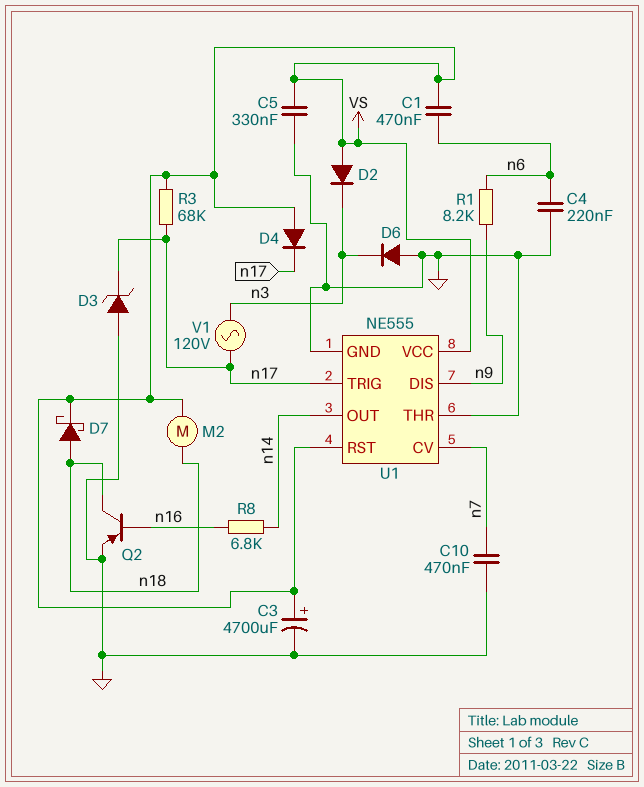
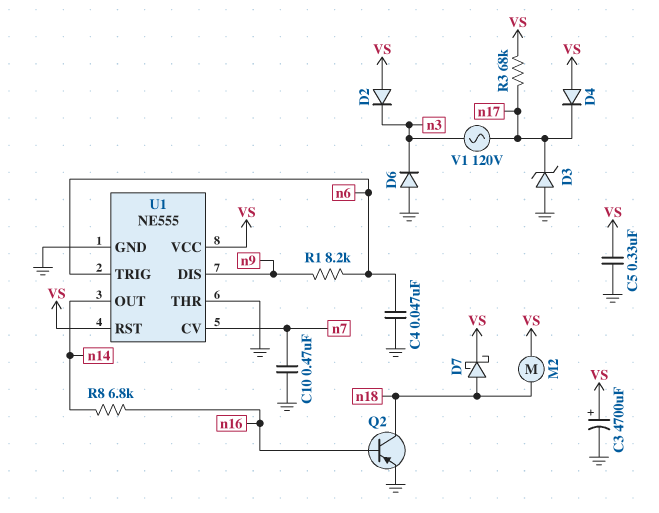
C1: 470nF (VS, n6) -> none
C4: 220nF (GND, n6) -> 47nF (GND, n6)
U1 pin TRIG: n17 -> n6

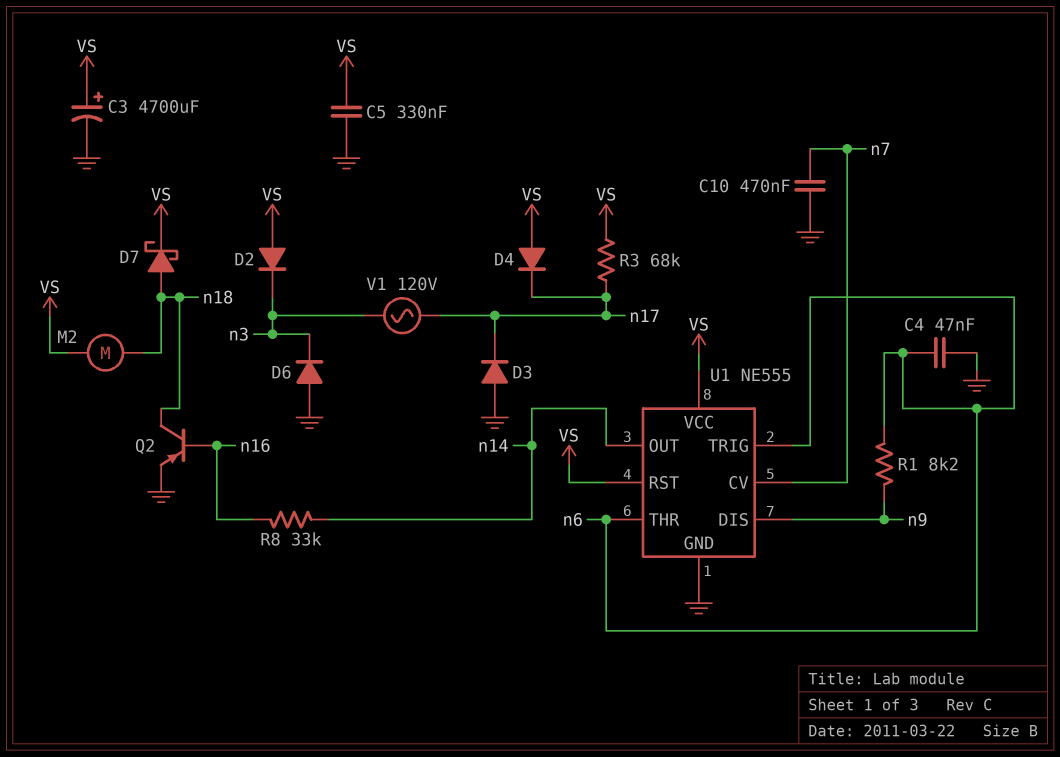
D3: zener (A GND, K n17) -> diode (A GND, K n17)
R8: 6.8k (n14, n16) -> 33k (n14, n16)
U1 pin THR: GND -> n6

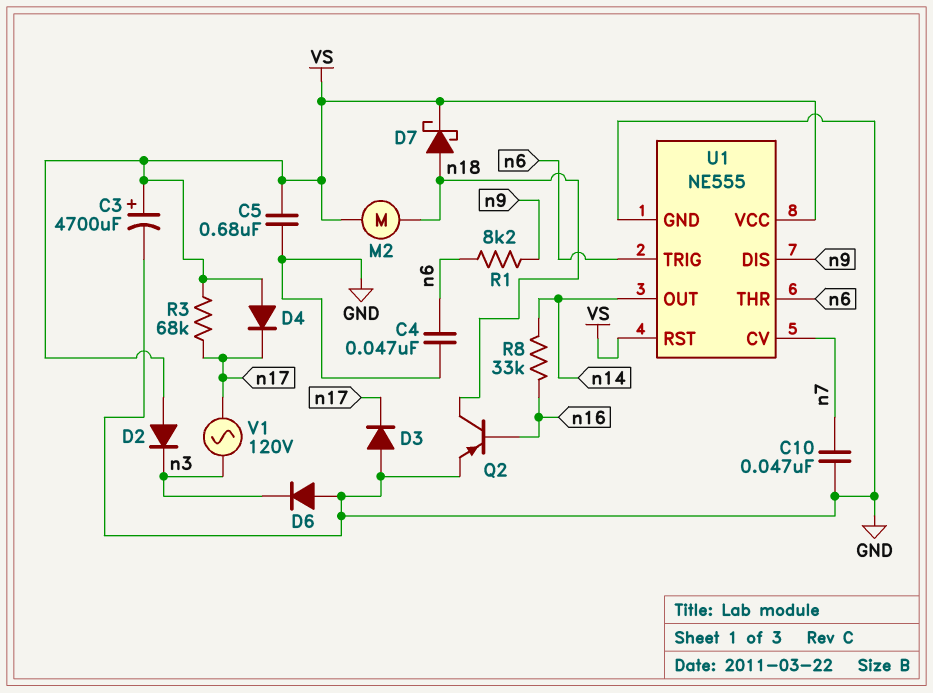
C5: 330nF (GND, VS) -> 680nF (GND, VS)
C10: 470nF (GND, n7) -> 47nF (GND, n7)

